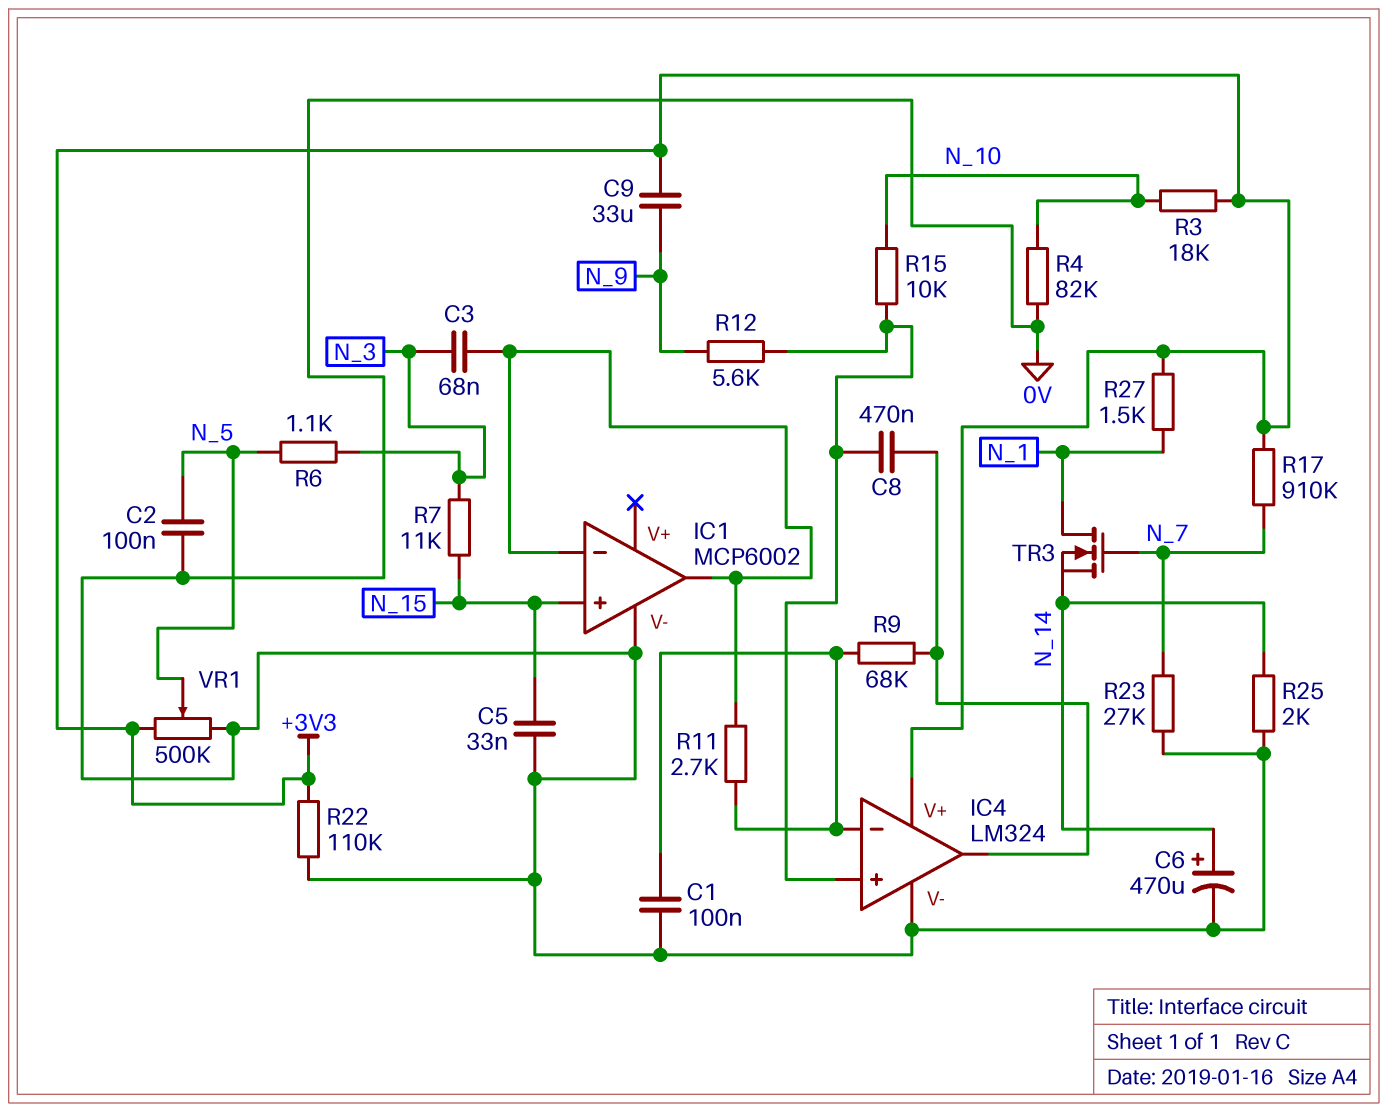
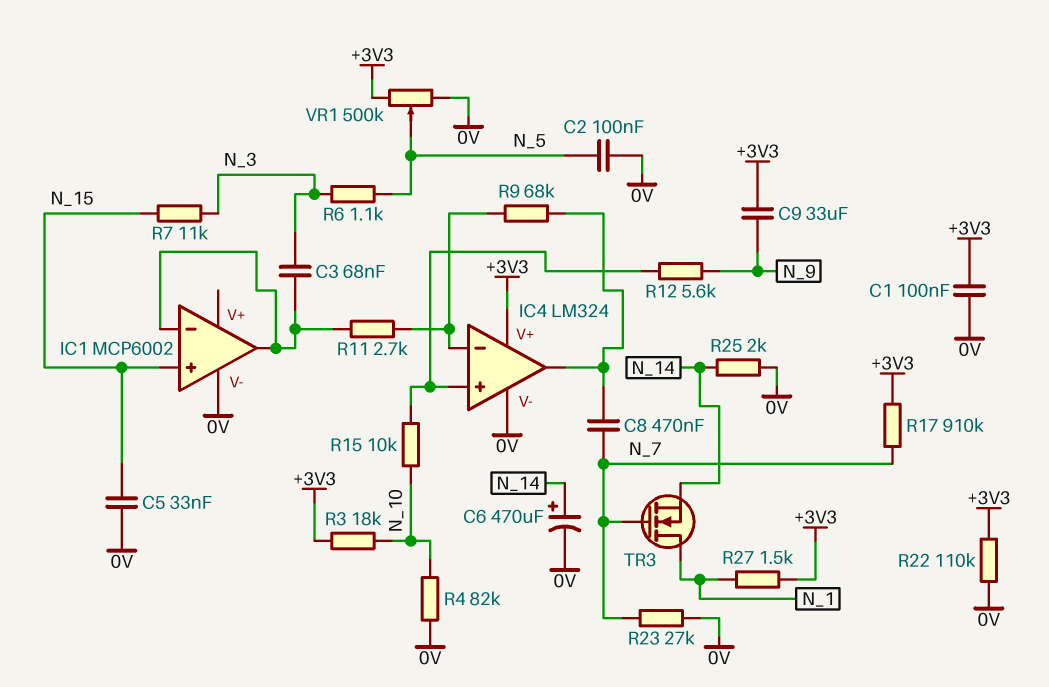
C1: 100nF (0V, IC4/in-) -> 100nF (+3V3, 0V)
C8: 470nF (IC4/in+, IC4/out) -> 470nF (IC4/out, N_7)

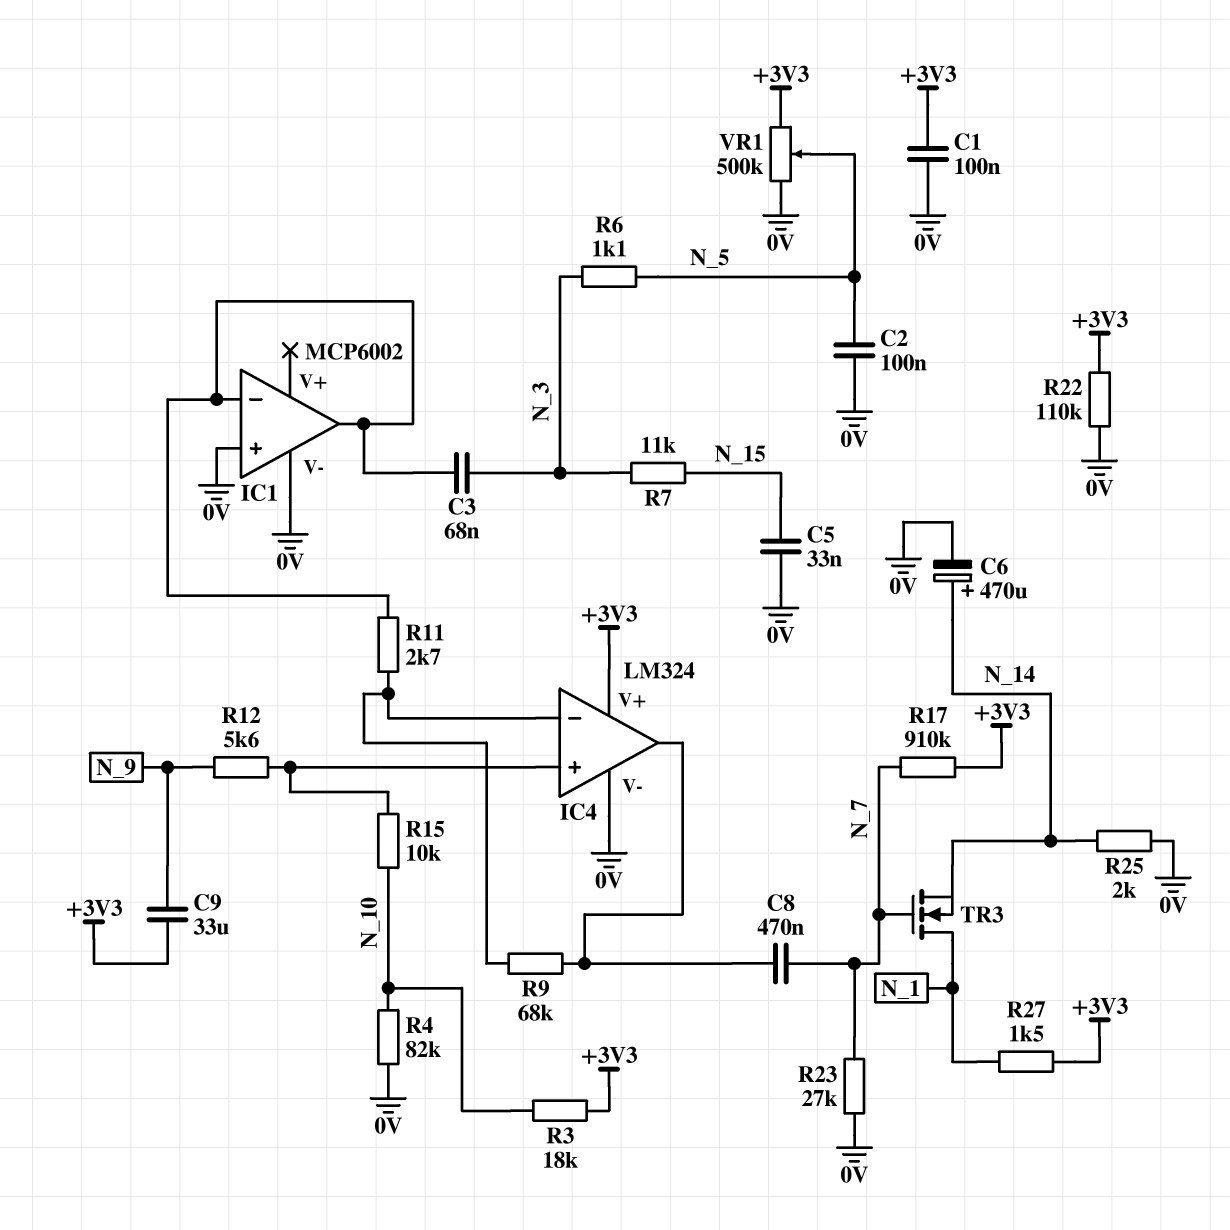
IC1 pin in+: N_15 -> 0V

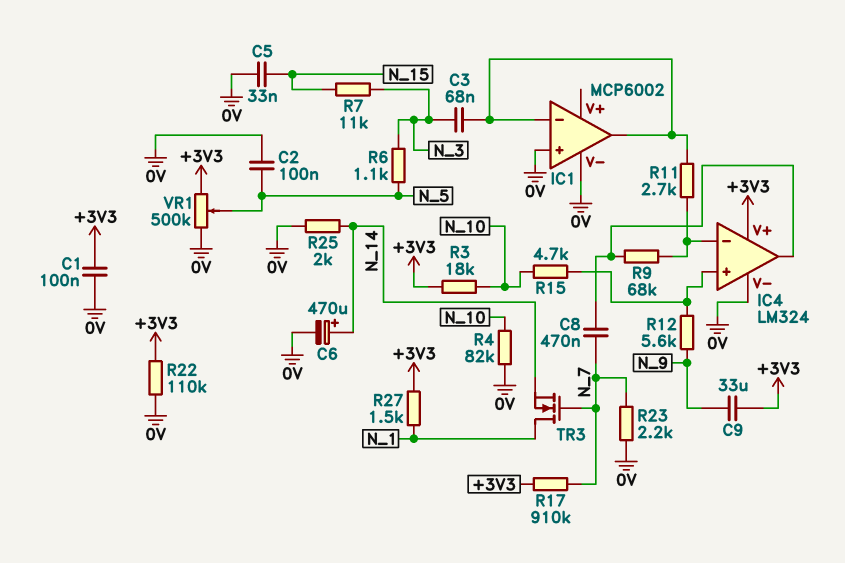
R15: 10k (IC4/in+, N_10) -> 4.7k (IC4/in+, N_10)
R23: 27k (0V, N_7) -> 2.2k (0V, N_7)

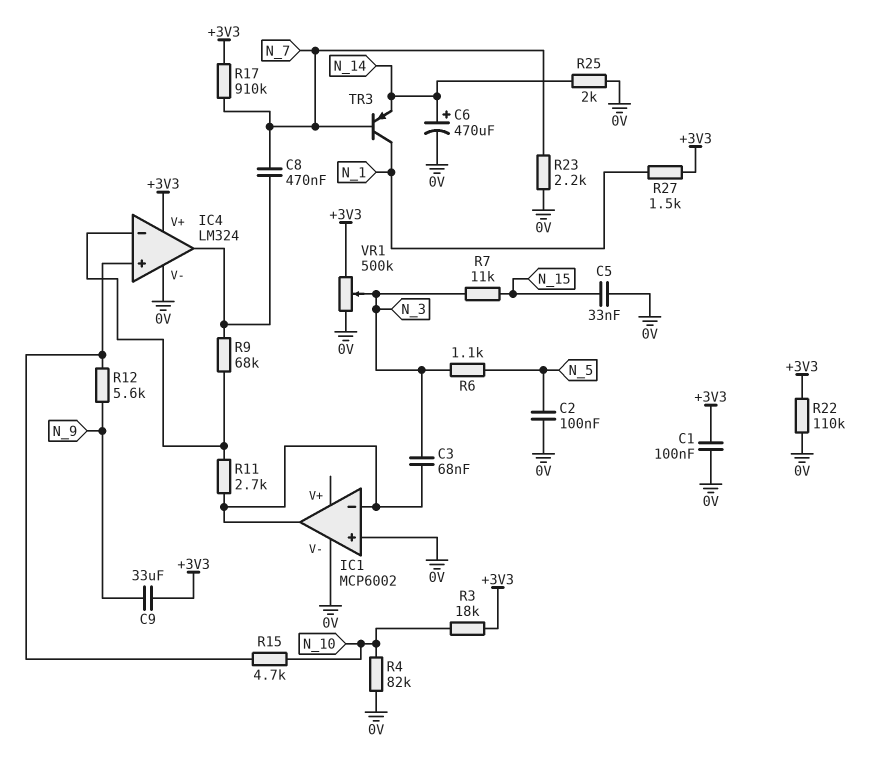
TR3: NMOS (G N_7, D N_1, S N_14) -> PNP (B N_7, C N_1, E N_14)
VR1: 500k (+3V3, 0V, wiper N_5) -> 500k (+3V3, 0V, wiper N_3)

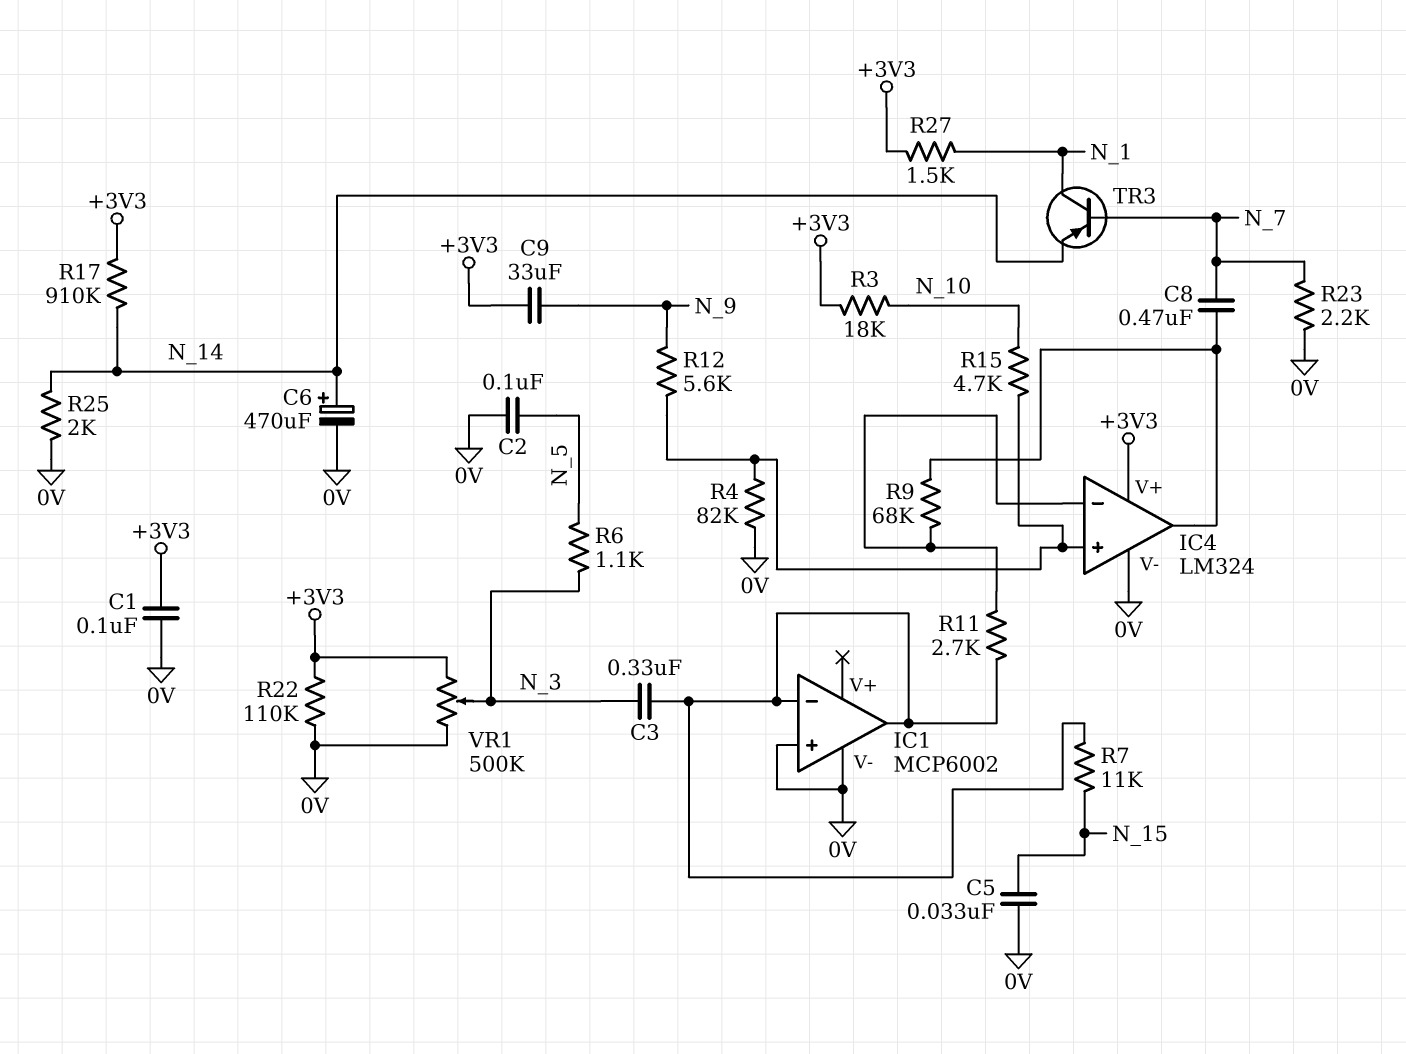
C3: 68nF (IC1/in-, N_3) -> 330nF (IC1/in-, N_3)
R4: 82k (0V, N_10) -> 82k (0V, IC4/in+)
R7: 11k (N_3, N_15) -> 11k (IC1/in-, N_15)
R17: 910k (+3V3, N_7) -> 910k (+3V3, N_14)

